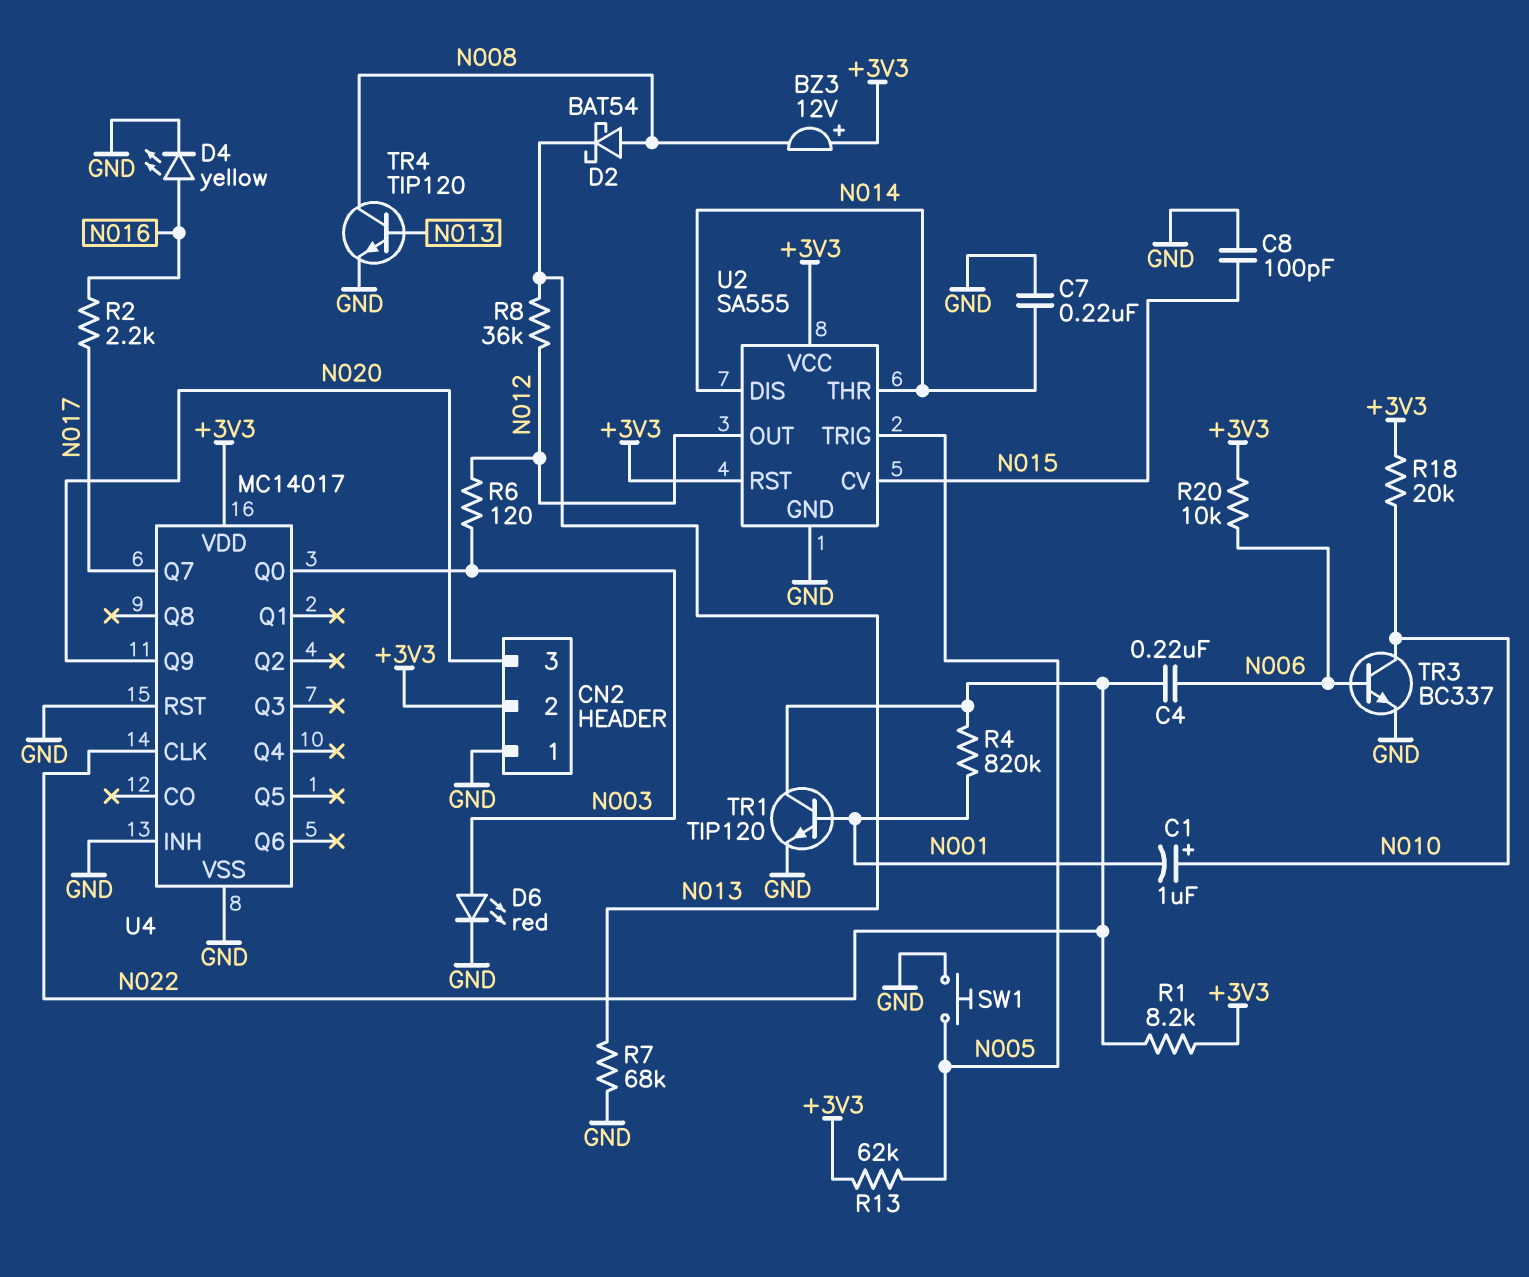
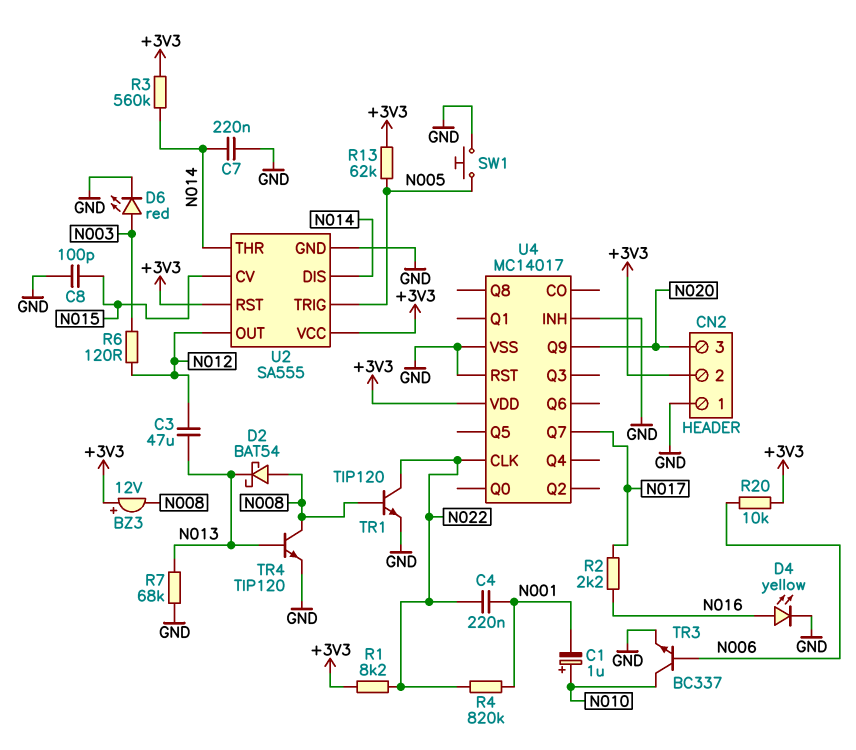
C3: none -> 47uF (N012, N013)
C4: 220nF (N006, N022) -> 220nF (N001, N022)
R3: none -> 560k (+3V3, N014)
R8: 36k (N012, N013) -> none
R18: 20k (+3V3, N010) -> none
TR1: NPN TIP120 (B N001, C N022, E GND) -> NPN TIP120 (B N008, C N022, E GND)
U4 pin Q0: N003 -> none

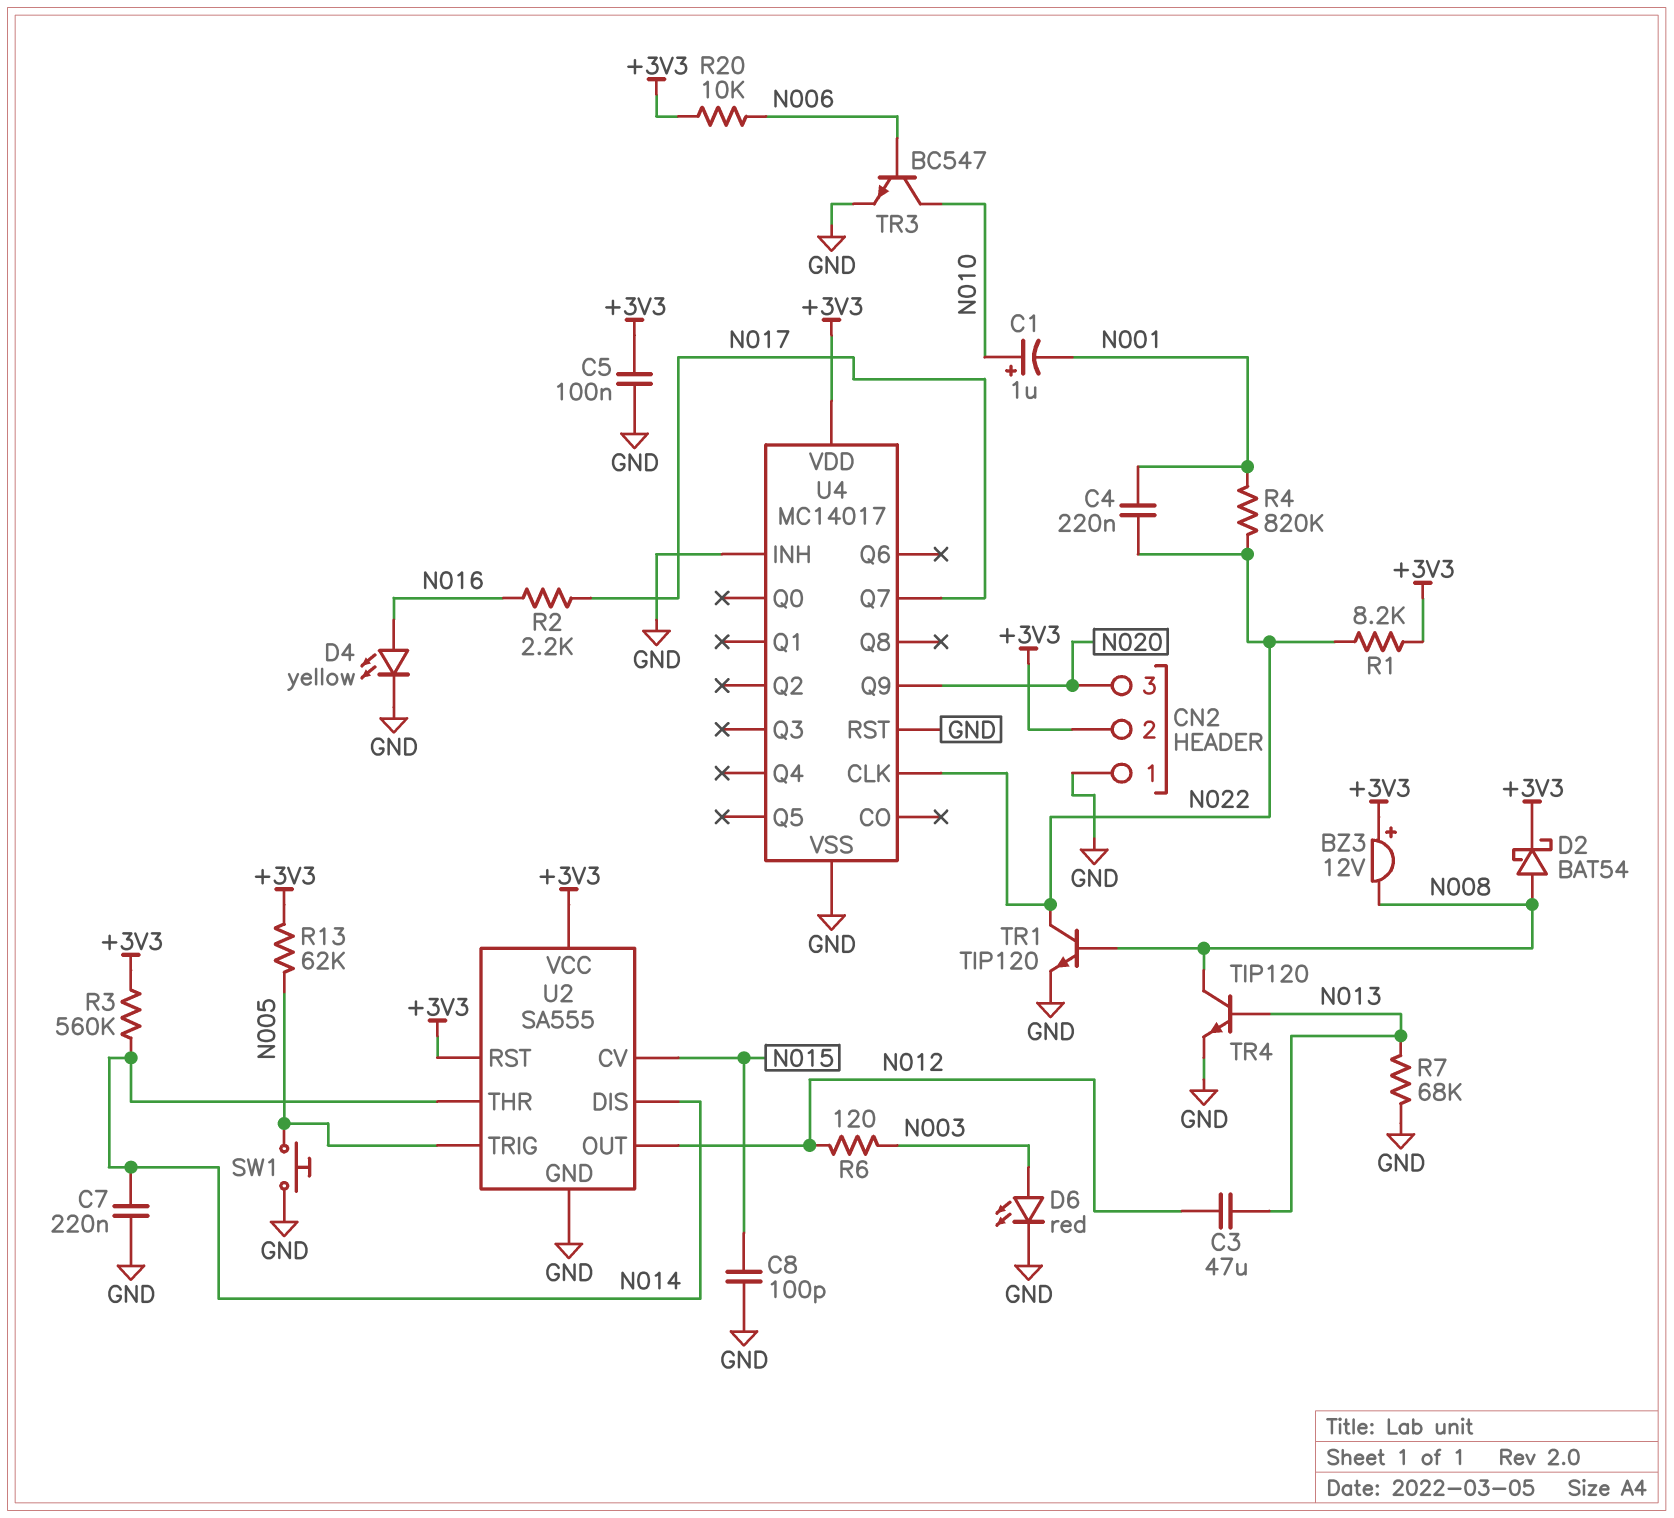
C5: none -> 100nF (+3V3, GND)
D2: schottky BAT54 (A N008, K N013) -> schottky BAT54 (A N008, K +3V3)
TR3: NPN BC337 (B N006, C N010, E GND) -> NPN BC547 (B N006, C N010, E GND)

